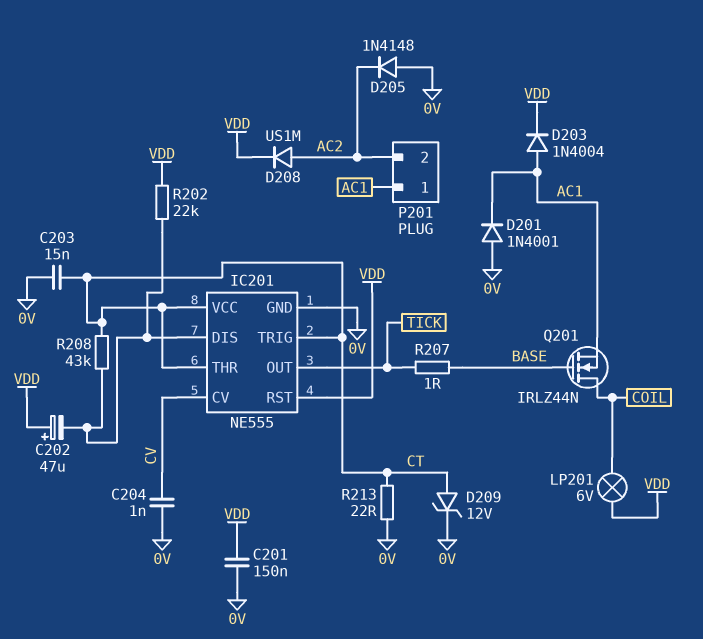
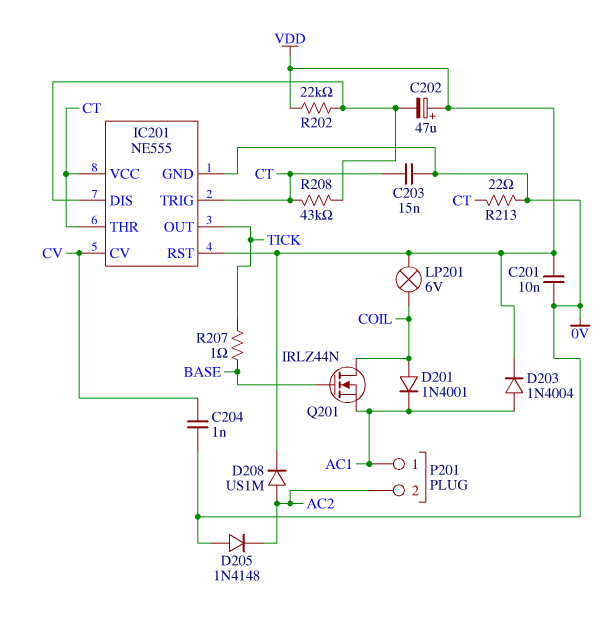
C201: 150nF (0V, VDD) -> 10nF (0V, VDD)
D201: diode 1N4001 (A 0V, K AC1) -> diode 1N4001 (A COIL, K AC1)
D209: zener 12V (A CT, K 0V) -> none

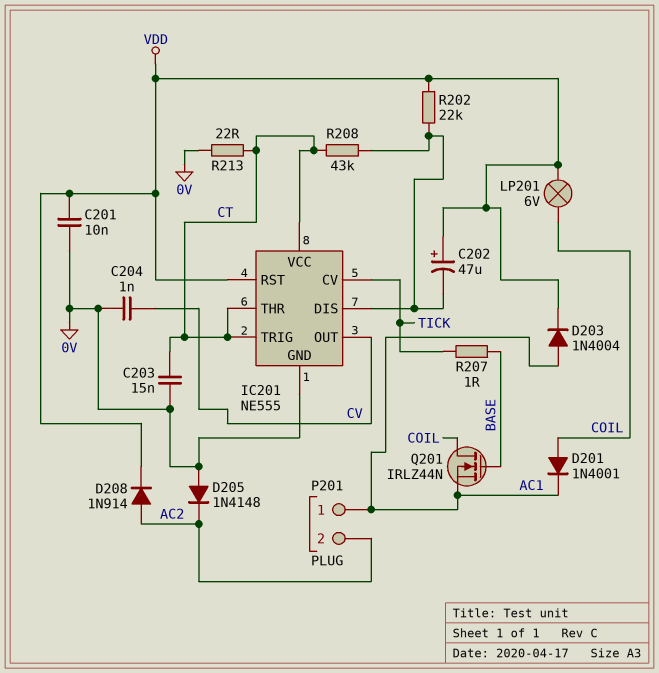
D208: diode US1M (A AC2, K VDD) -> diode 1N914 (A AC2, K VDD)
IC201 pin CV: CV -> TICK
IC201 pin OUT: TICK -> CV

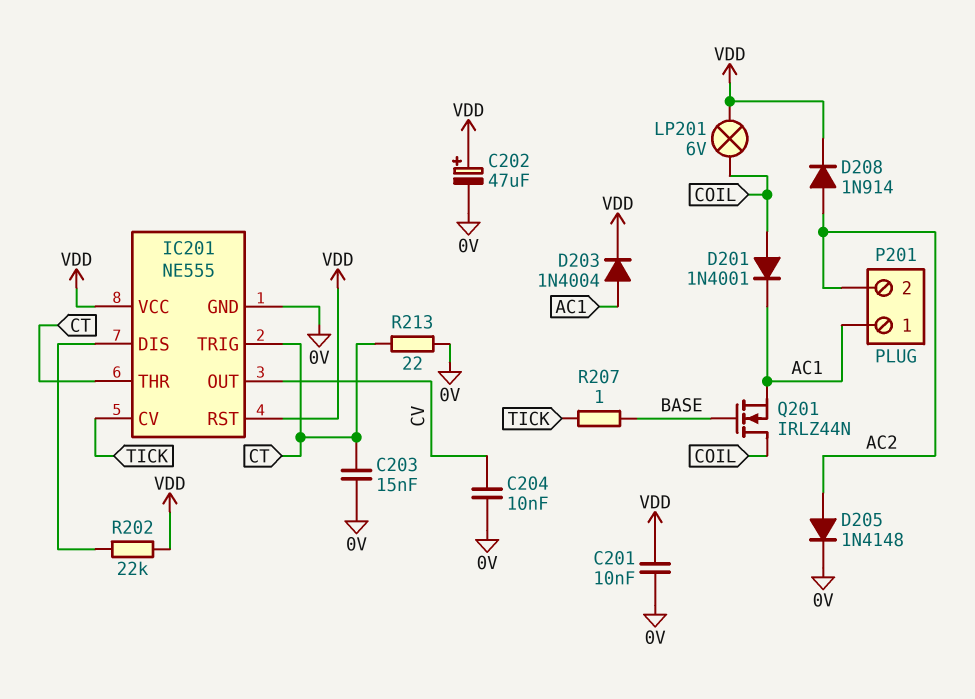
C202: 47uF (plus VDD, minus IC201/DIS) -> 47uF (plus VDD, minus 0V)
C204: 1nF (0V, CV) -> 10nF (0V, CV)
D205: diode 1N4148 (A 0V, K AC2) -> diode 1N4148 (A AC2, K 0V)
IC201 pin VCC: CT -> VDD
R208: 43k (CT, IC201/DIS) -> none

